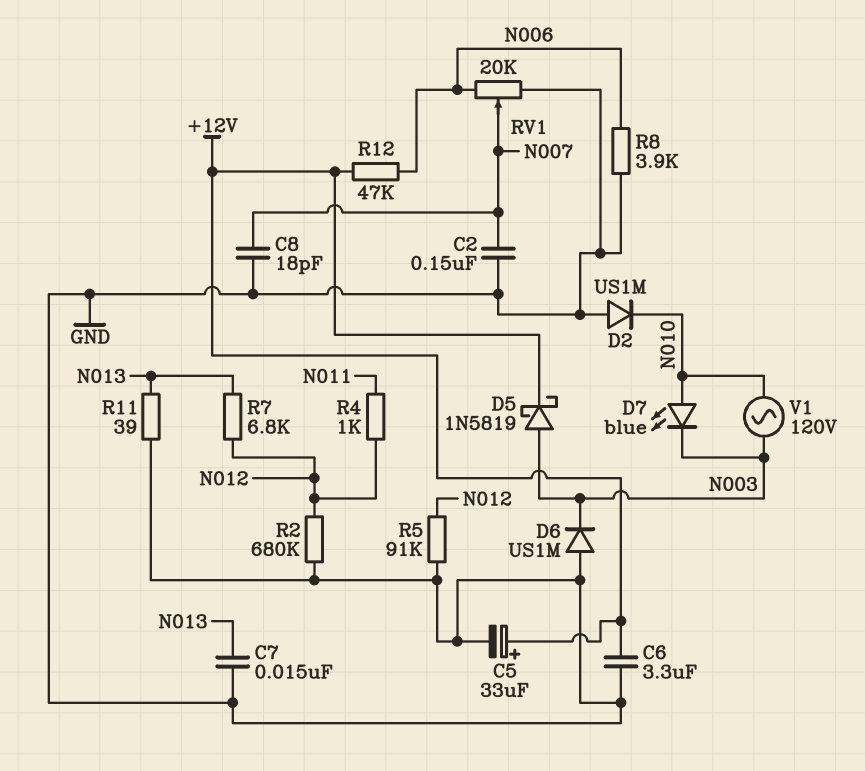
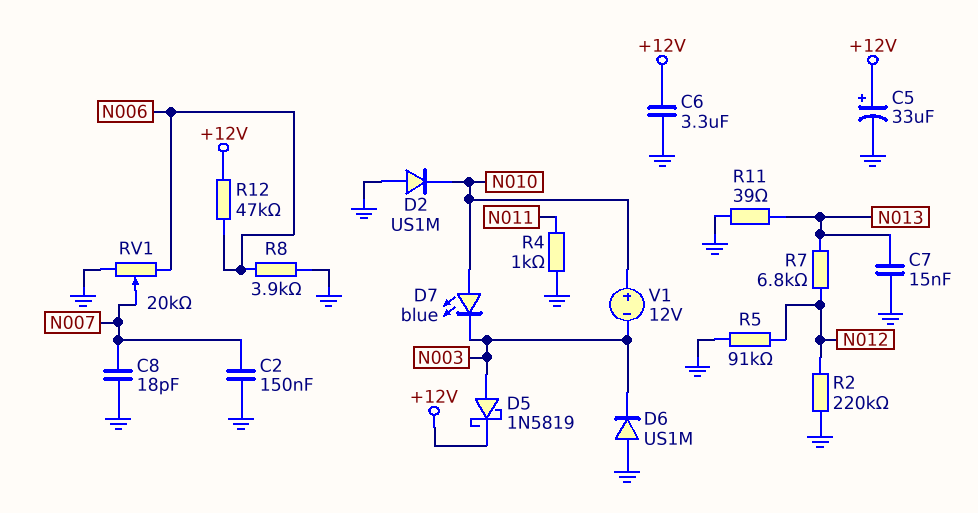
R2: 680k (GND, N012) -> 220k (GND, N012)
R4: 1k (N011, N012) -> 1k (GND, N011)
V1: AC 120V (N003, N010) -> 12V (plus N010, minus N003)

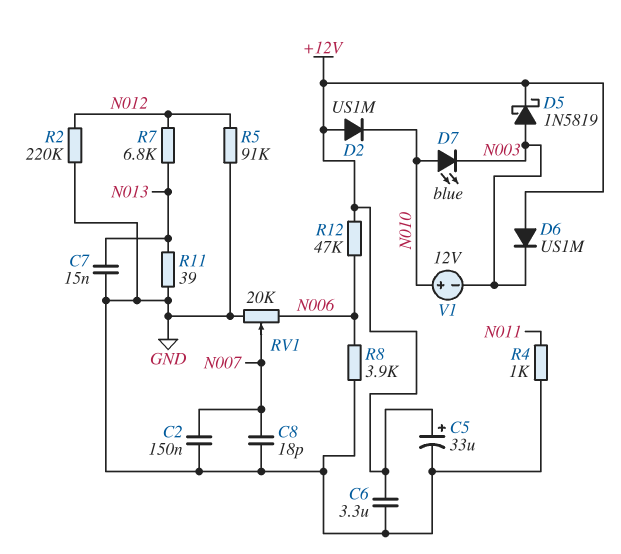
D2: diode US1M (A GND, K N010) -> diode US1M (A +12V, K N010)
D6: diode US1M (A GND, K N003) -> diode US1M (A +12V, K N003)

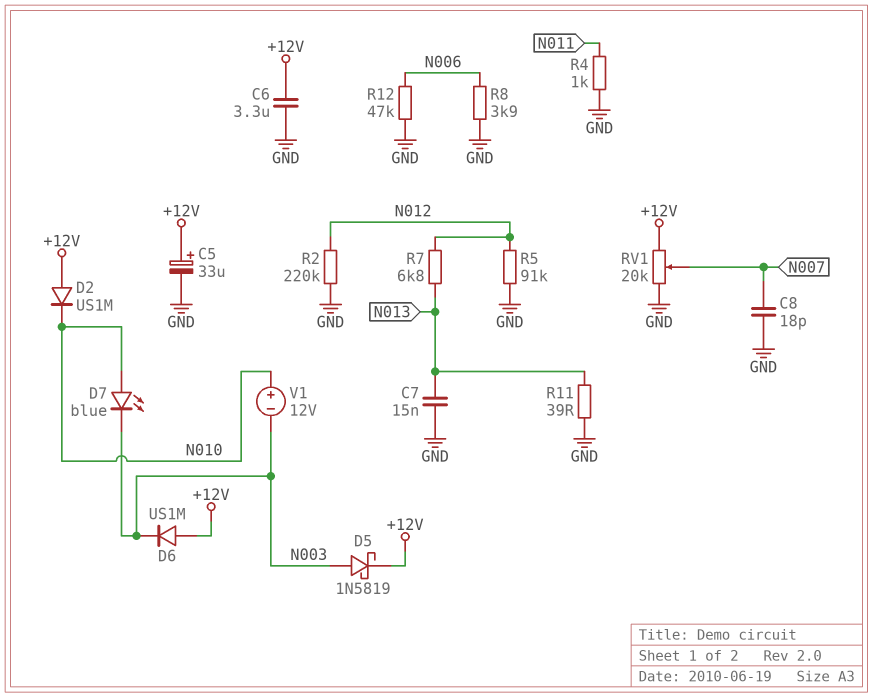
C2: 150nF (GND, N007) -> none
R12: 47k (+12V, N006) -> 47k (GND, N006)
RV1: 20k (GND, N006, wiper N007) -> 20k (+12V, GND, wiper N007)

